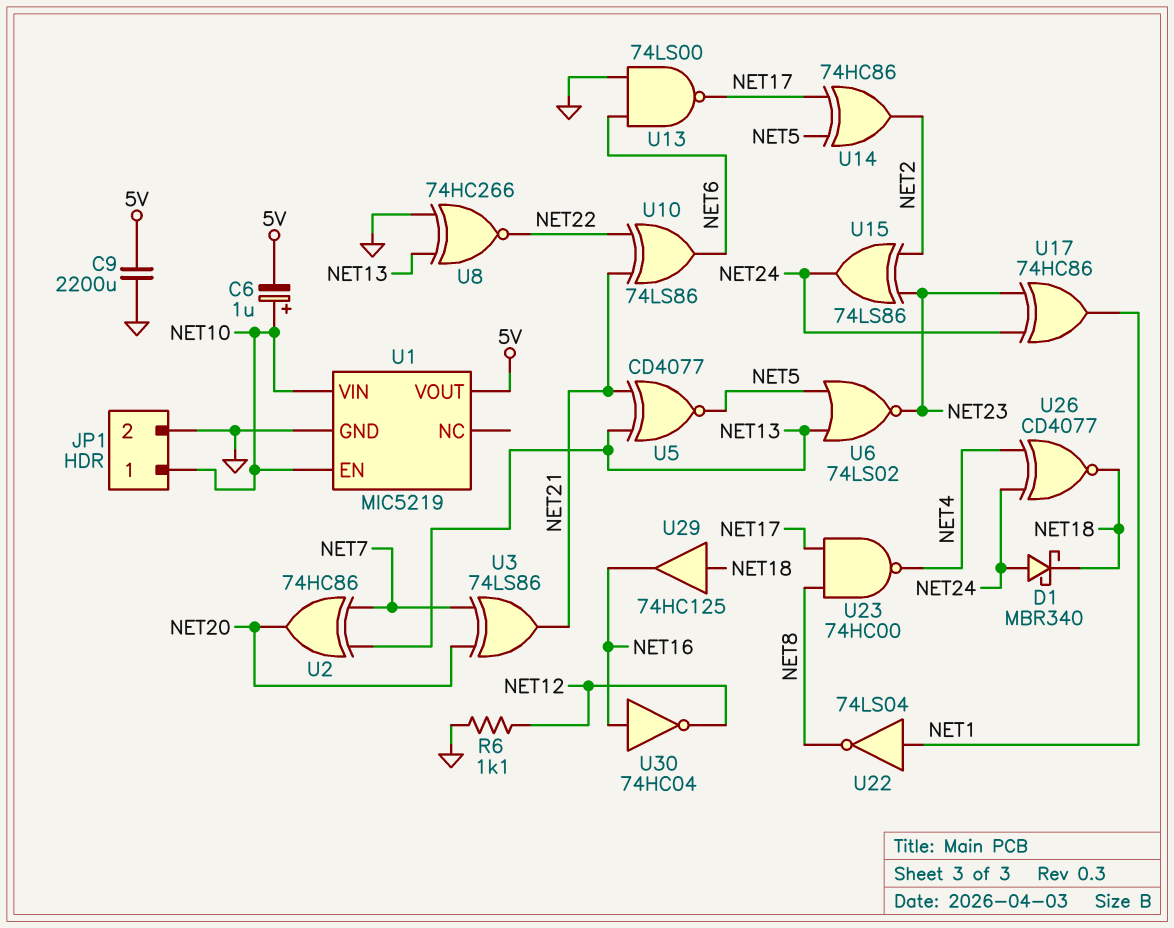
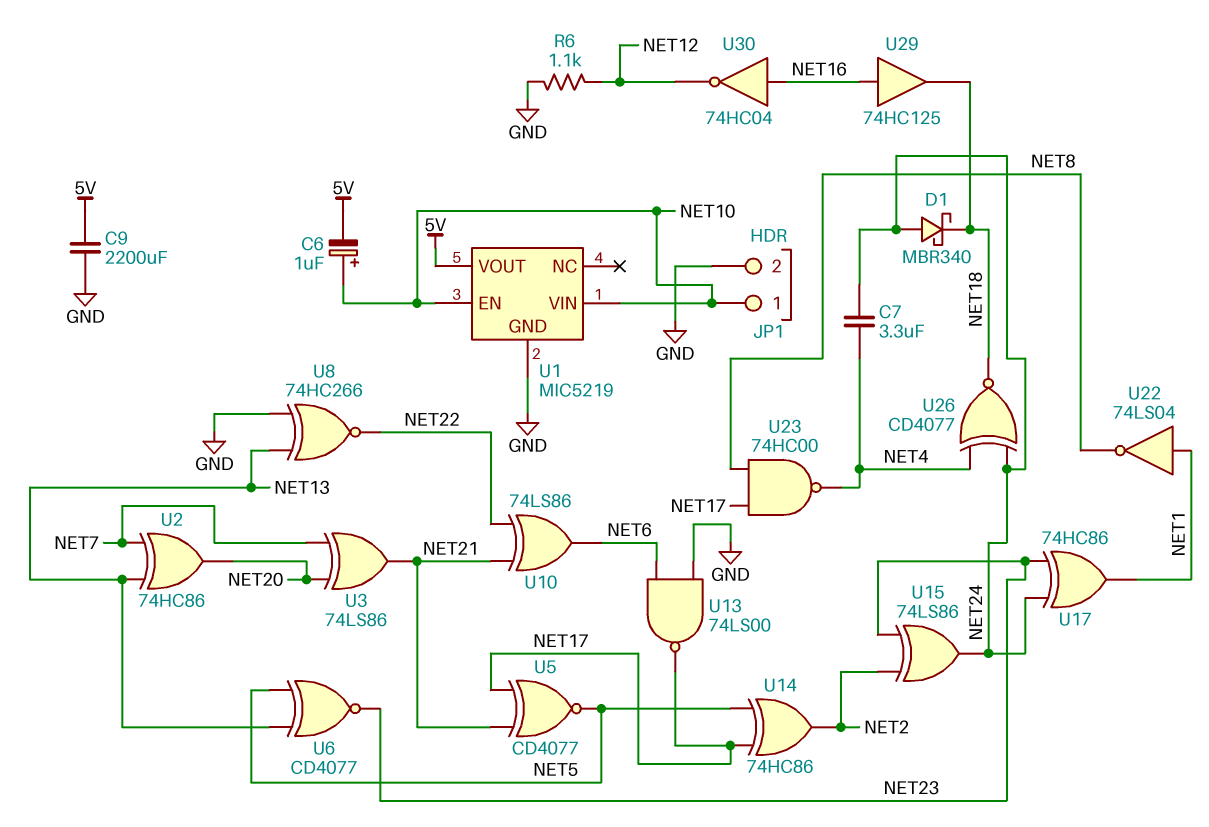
C7: none -> 3.3uF (NET4, NET24)
U5: XNOR CD4077 (in NET13, in NET21, out NET5) -> XNOR CD4077 (in NET17, in NET21, out NET5)
U6: NOR 74LS02 (in NET5, in NET13, out NET23) -> XNOR CD4077 (in NET5, in NET13, out NET23)
U29: buffer 74HC125 (in NET18, out NET16) -> buffer 74HC125 (in NET16, out NET18)

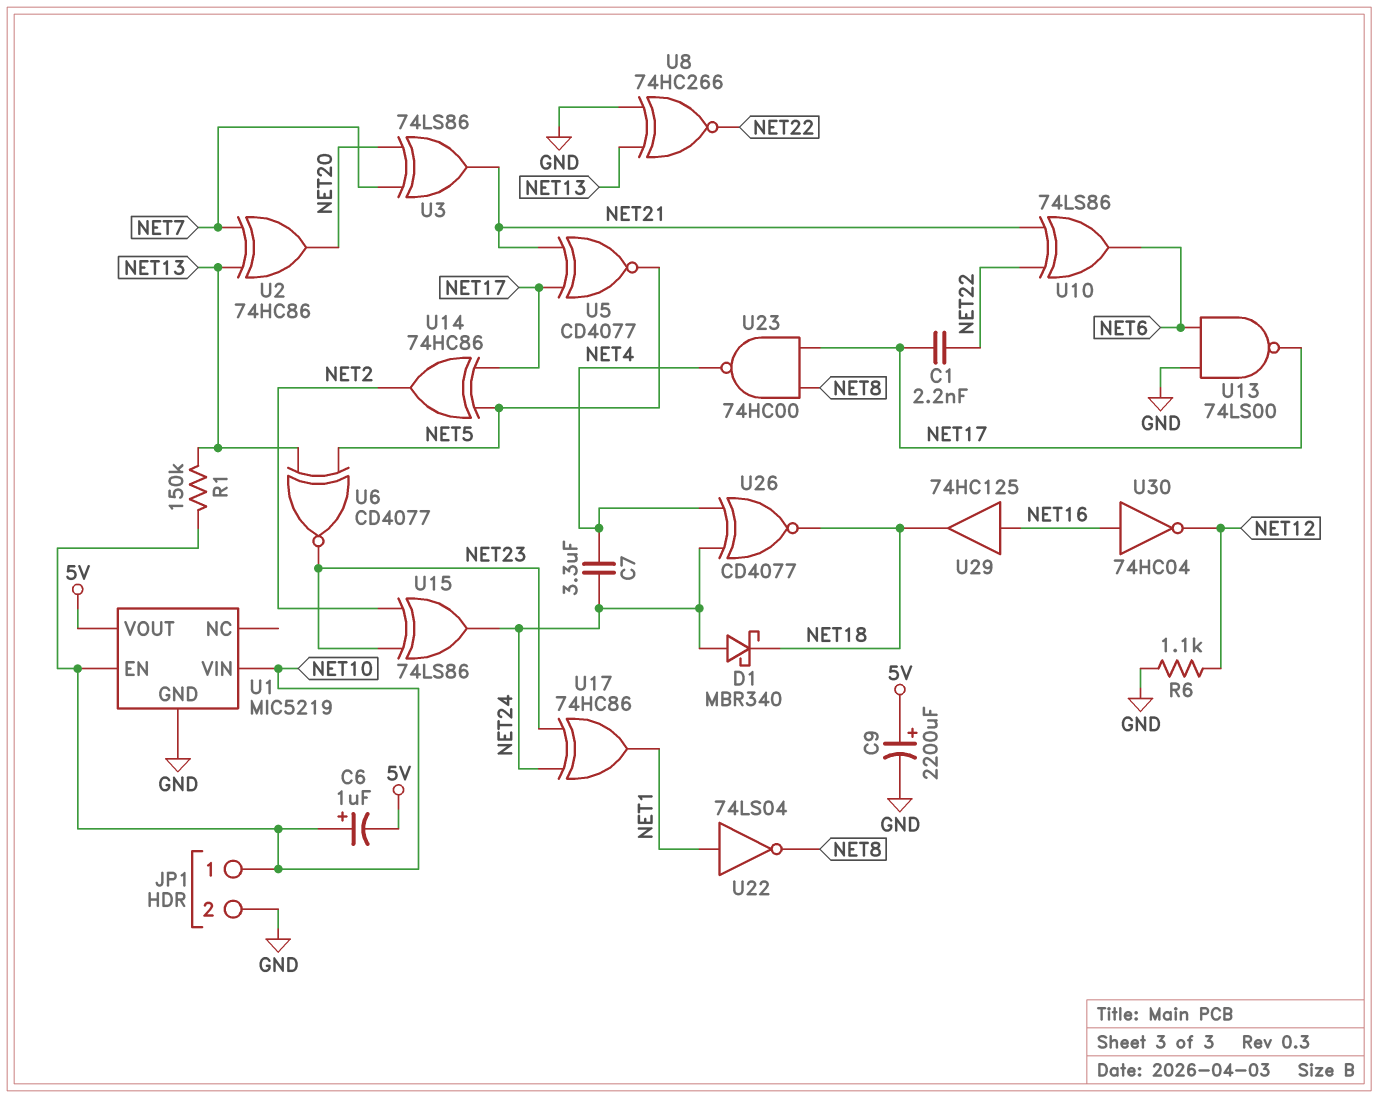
C1: none -> 2.2nF (NET17, NET22)
C9: 2200uF (5V, GND) -> 2200uF (plus 5V, minus GND)
R1: none -> 150k (NET10, NET13)

